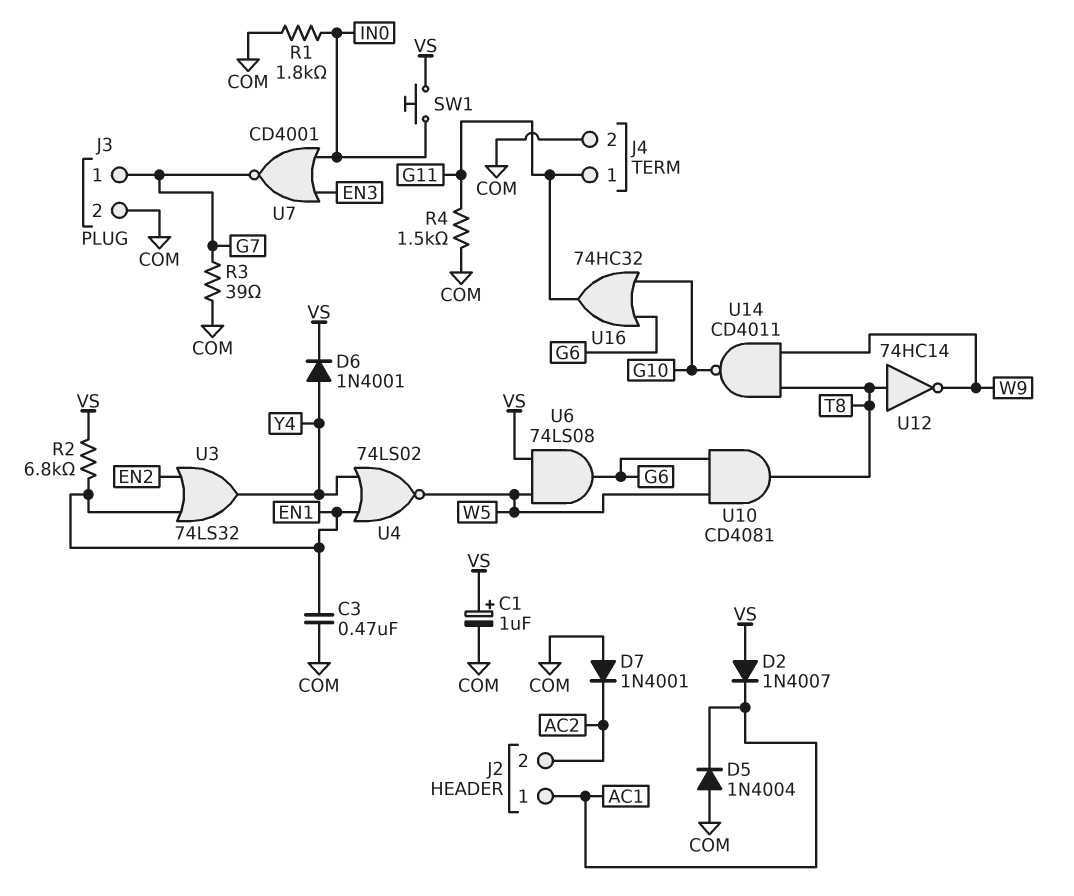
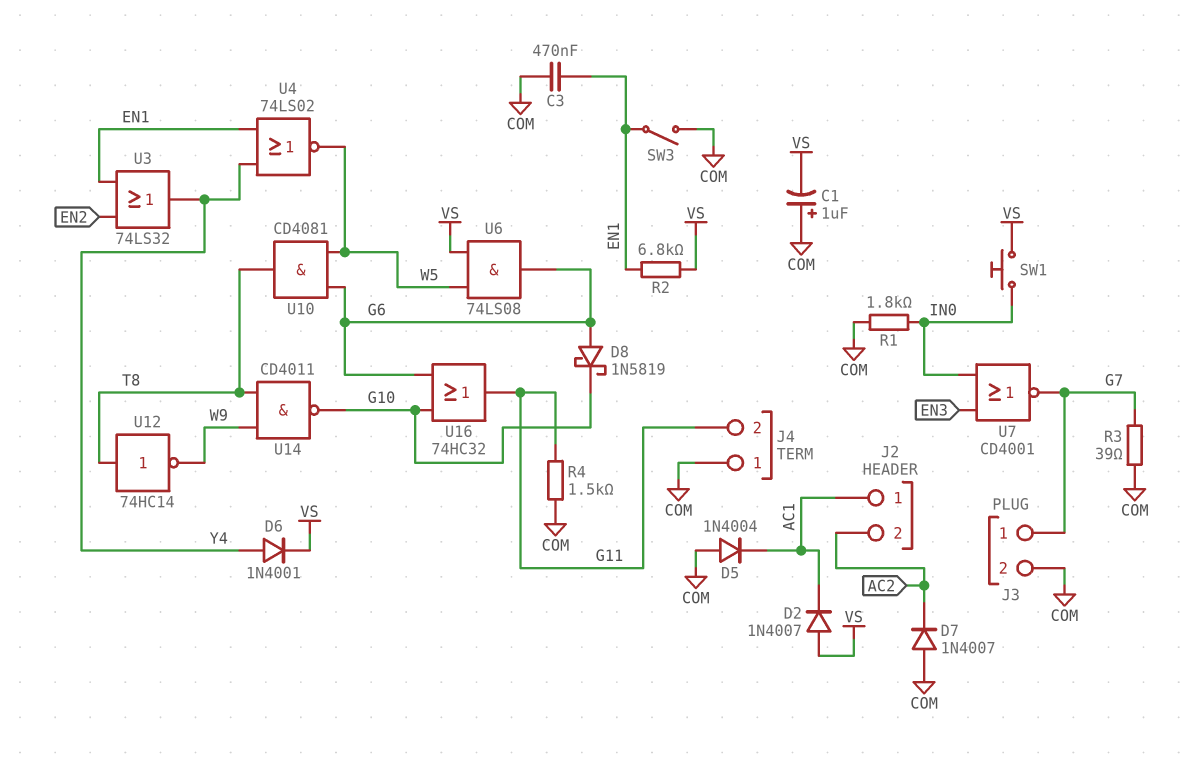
C1: 1uF (plus VS, minus COM) -> 1uF (plus COM, minus VS)
D7: diode 1N4001 (A COM, K AC2) -> diode 1N4007 (A COM, K AC2)
D8: none -> schottky 1N5819 (A G6, K G10)
J4 pin 1: G11 -> COM
J4 pin 2: COM -> G11
SW3: none -> switch (COM, EN1)

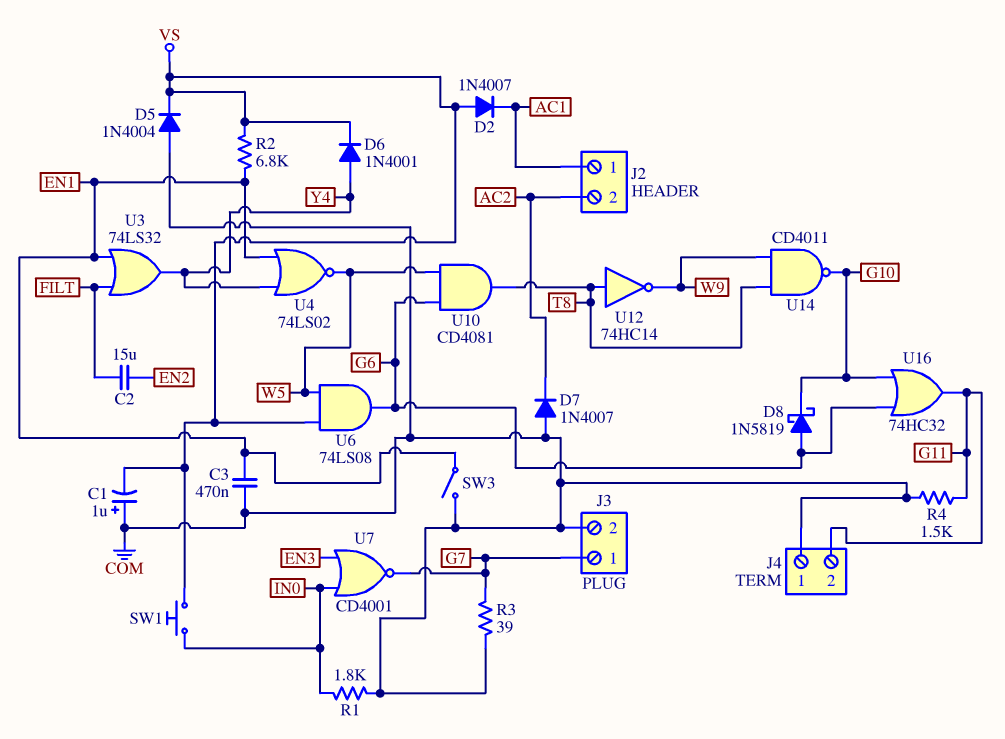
C2: none -> 15uF (EN2, FILT)
D5: diode 1N4004 (A COM, K AC1) -> diode 1N4004 (A COM, K VS)
U3: OR 74LS32 (in EN1, in EN2, out Y4) -> OR 74LS32 (in EN1, in FILT, out Y4)

